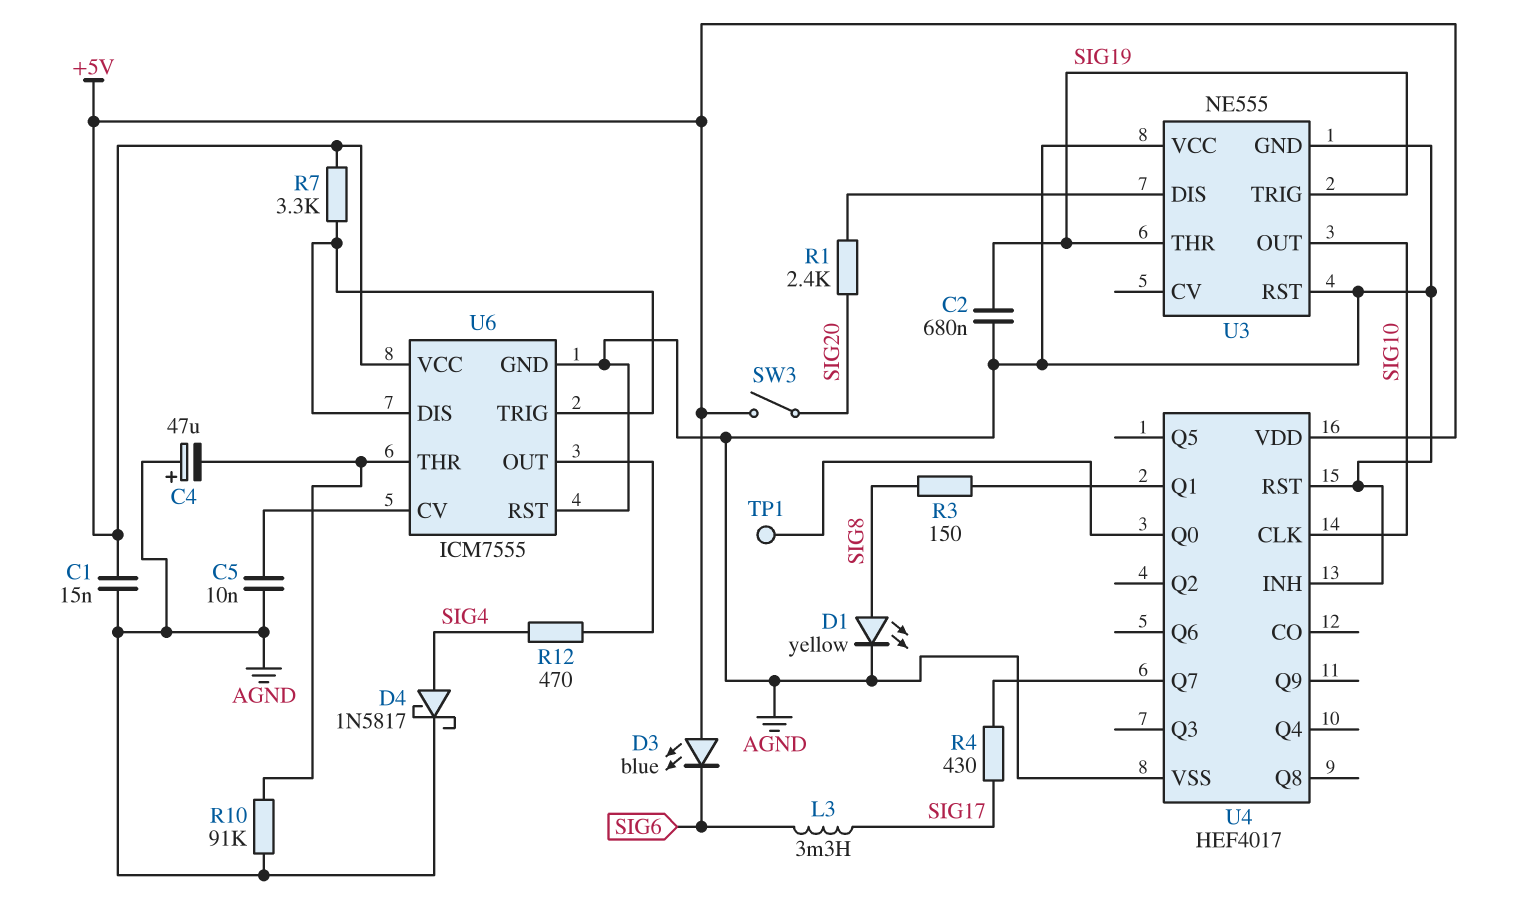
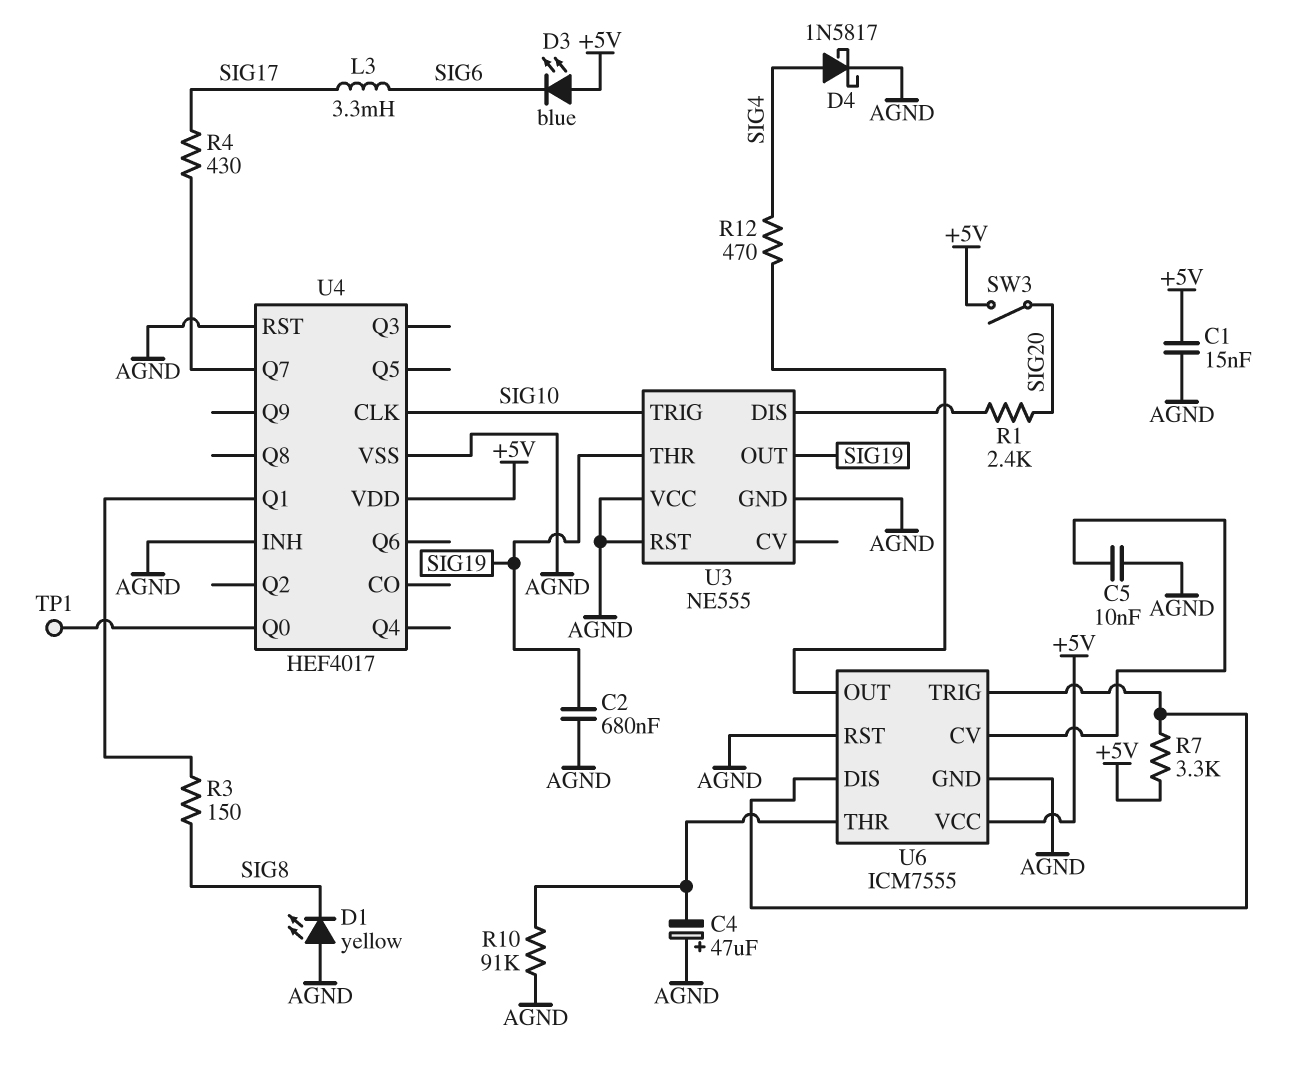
D1: LED yellow (A SIG8, K AGND) -> LED yellow (A AGND, K SIG8)
U3 pin OUT: SIG10 -> SIG19
U3 pin TRIG: SIG19 -> SIG10

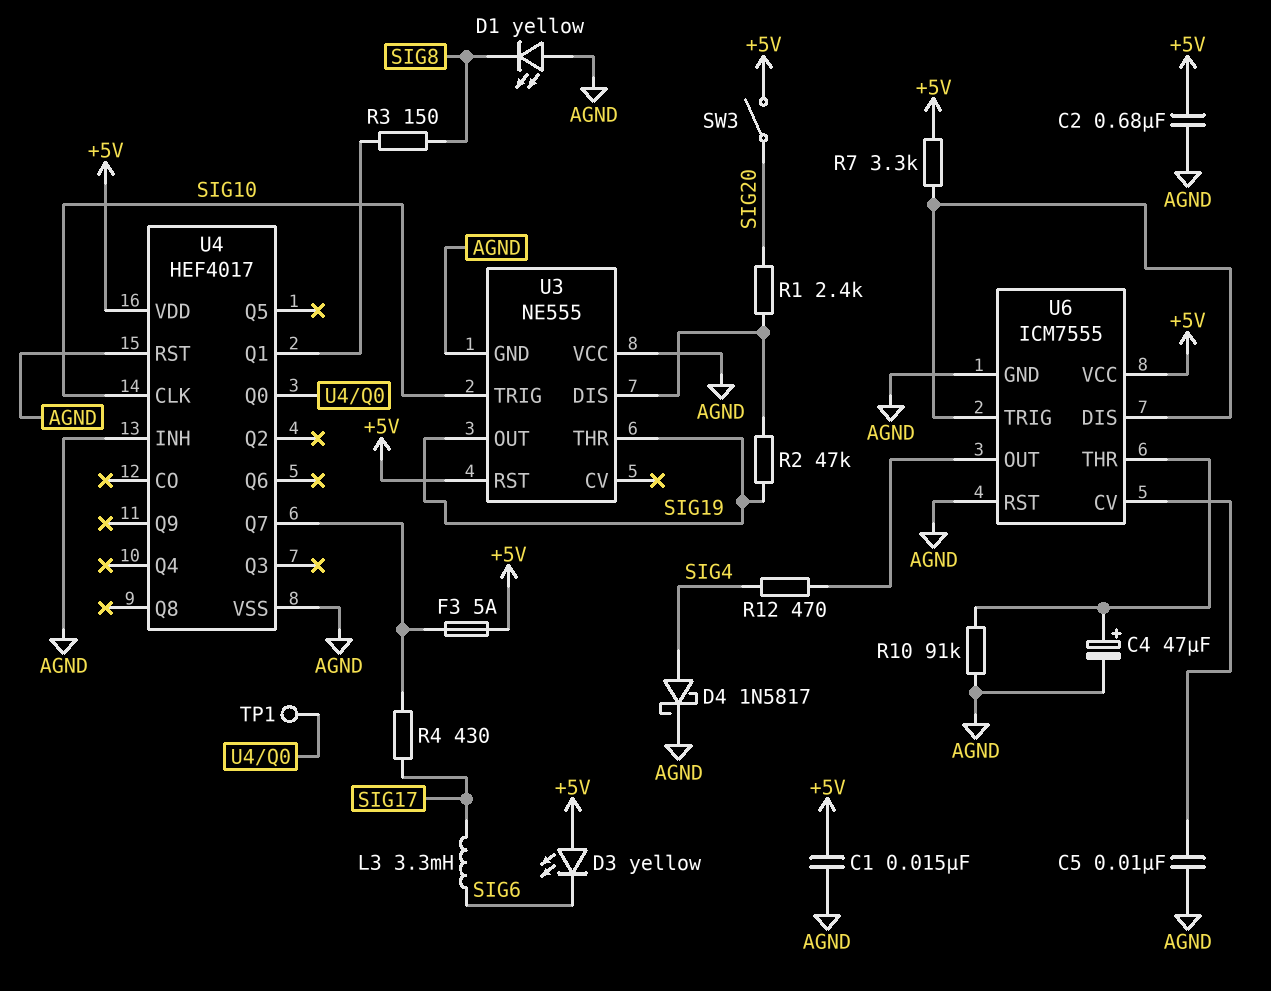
C2: 680nF (AGND, SIG19) -> 680nF (+5V, AGND)
C4: 47uF (plus AGND, minus U6/THR) -> 47uF (plus U6/THR, minus AGND)
D3: LED blue (A +5V, K SIG6) -> LED yellow (A +5V, K SIG6)
F3: none -> 5A (+5V, U4/Q7)
R2: none -> 47k (SIG19, U3/DIS)
U3 pin RST: AGND -> +5V

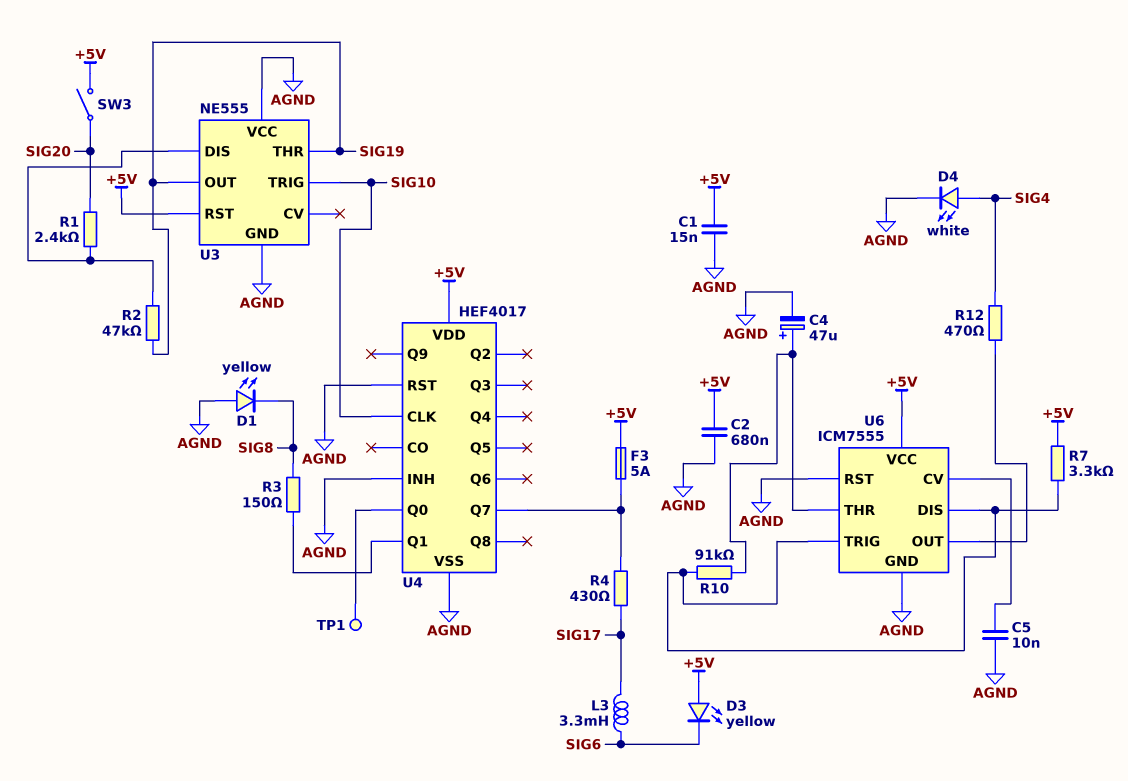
D4: schottky 1N5817 (A SIG4, K AGND) -> LED white (A SIG4, K AGND)
R10: 91k (AGND, U6/THR) -> 91k (U6/DIS, U6/THR)

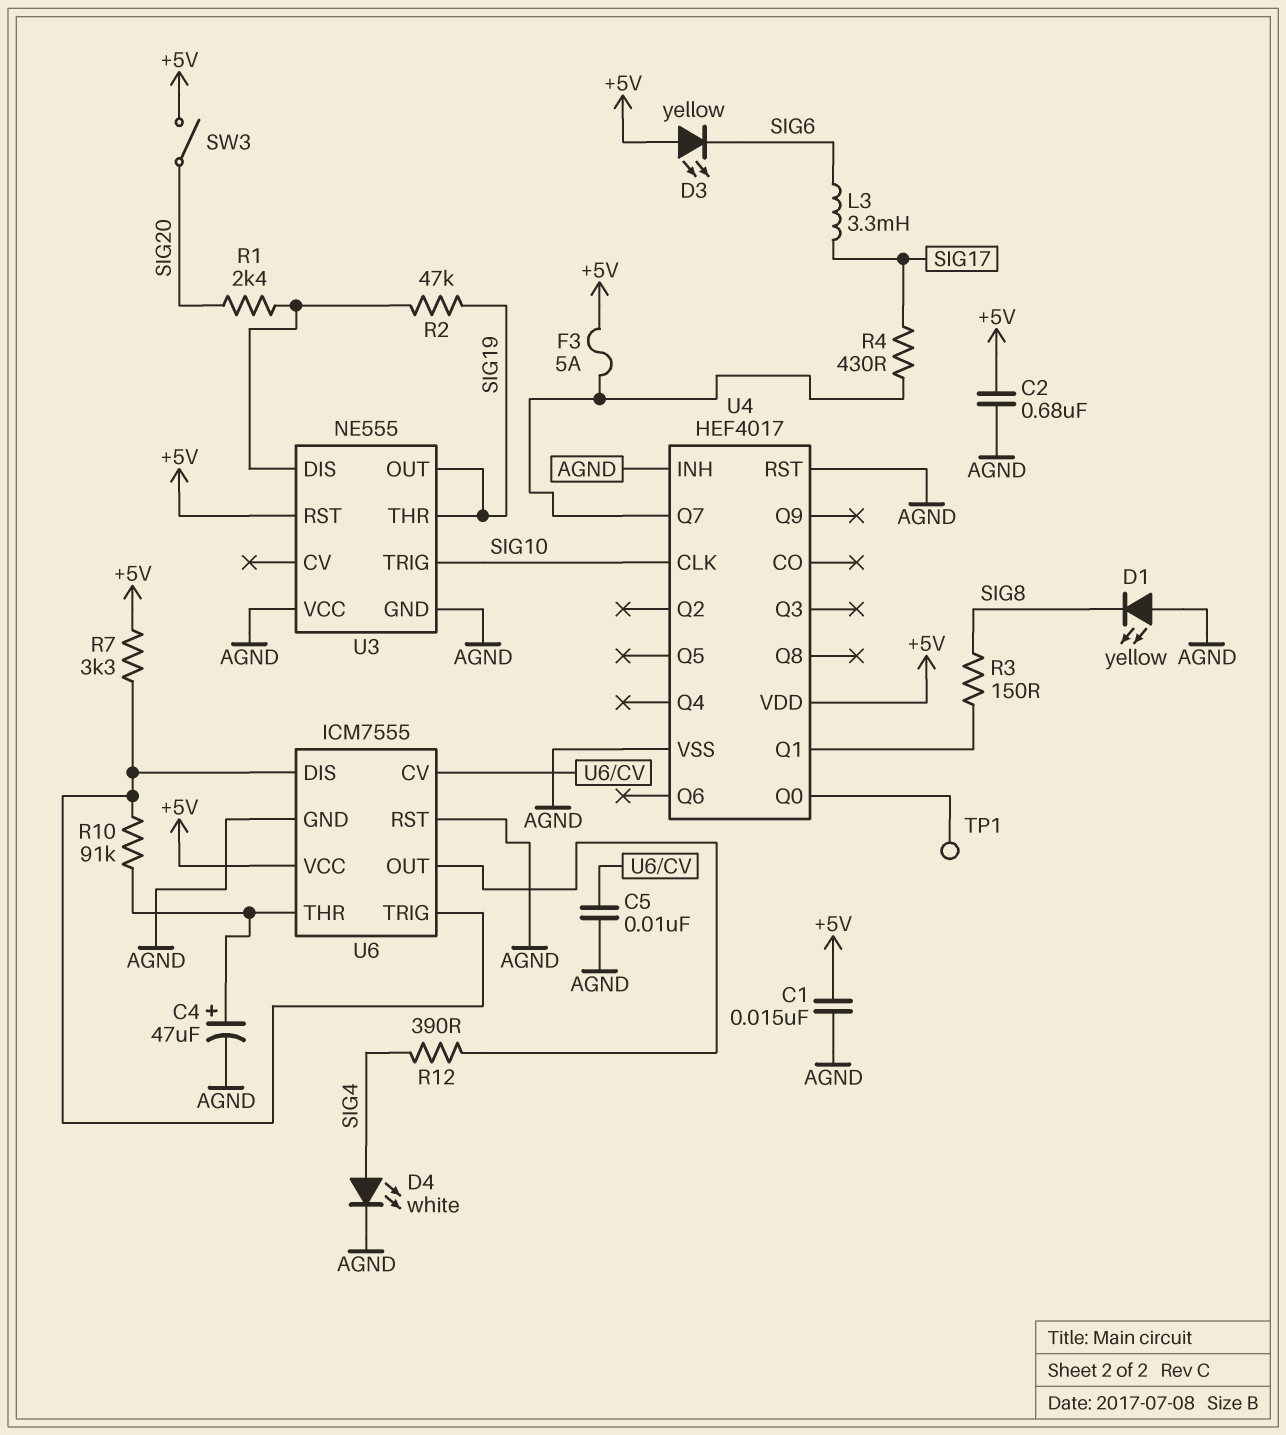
R12: 470 (SIG4, U6/OUT) -> 390 (SIG4, U6/OUT)

